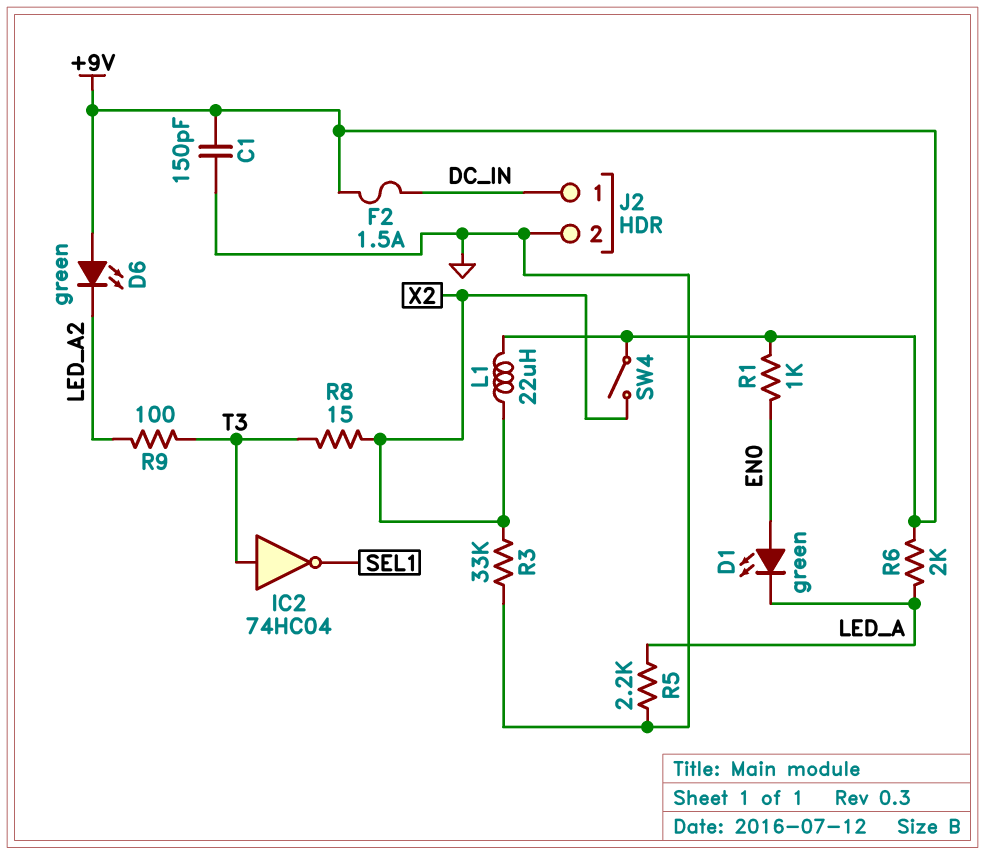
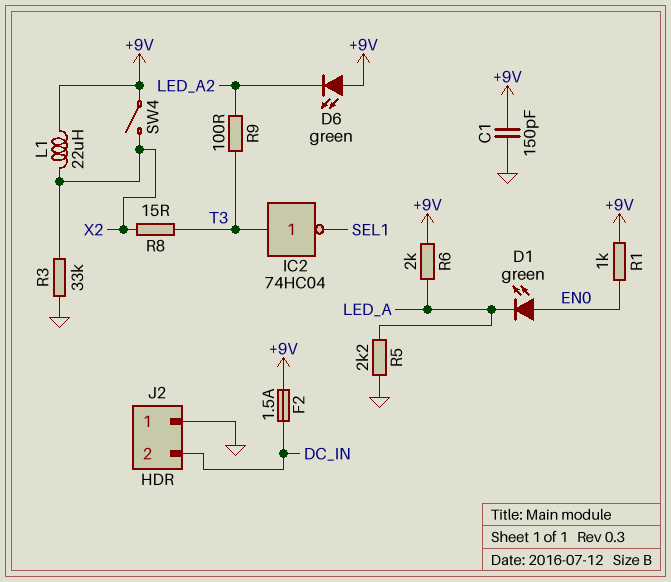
J2 pin 1: DC_IN -> GND
J2 pin 2: GND -> DC_IN

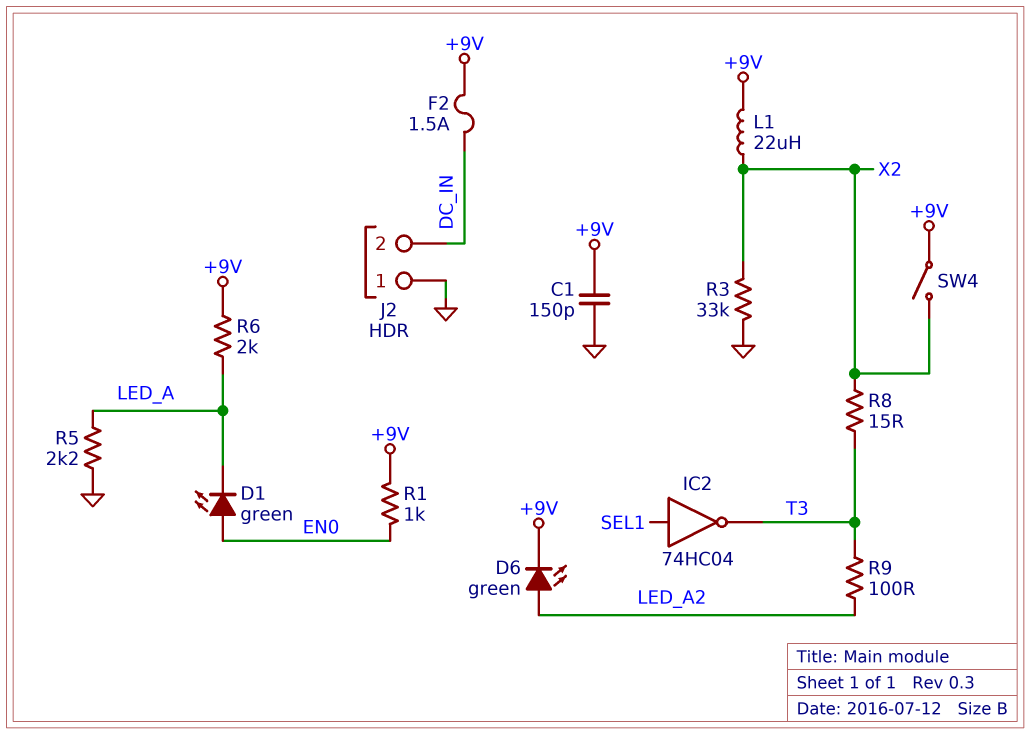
D6: LED green (A +9V, K LED_A2) -> LED green (A LED_A2, K +9V)
IC2: NOT 74HC04 (in T3, out SEL1) -> NOT 74HC04 (in SEL1, out T3)

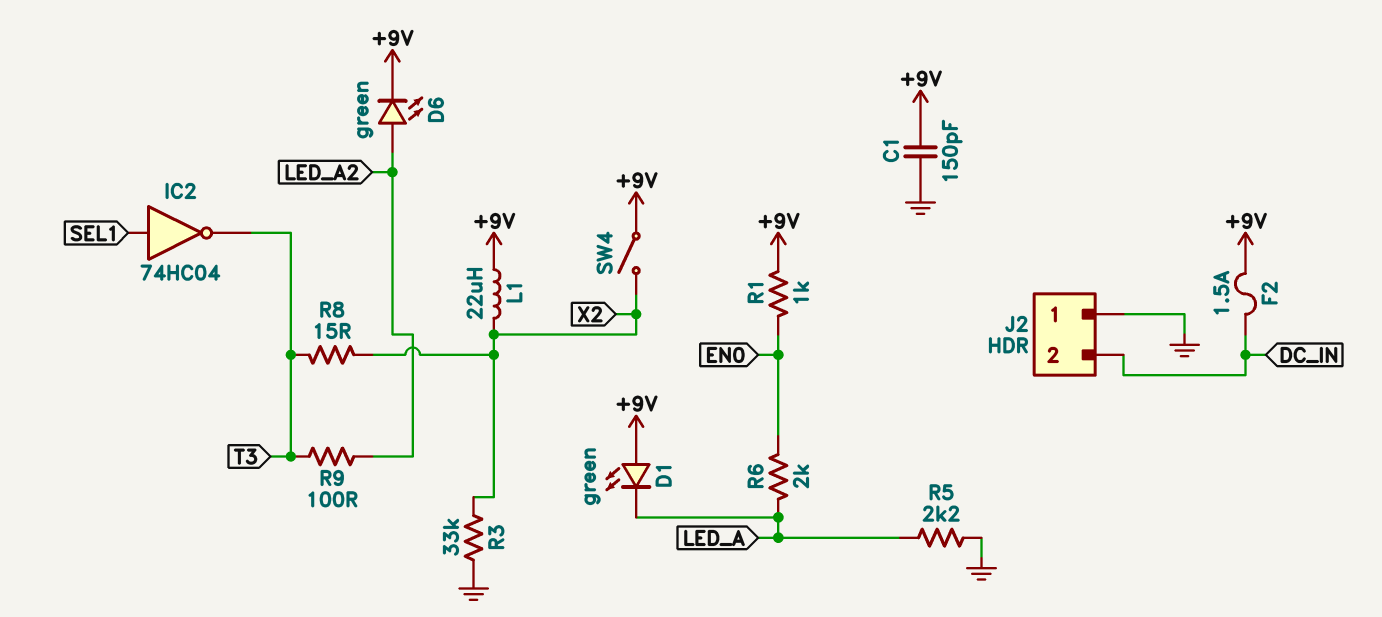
D1: LED green (A EN0, K LED_A) -> LED green (A +9V, K LED_A)
R6: 2k (+9V, LED_A) -> 2k (EN0, LED_A)

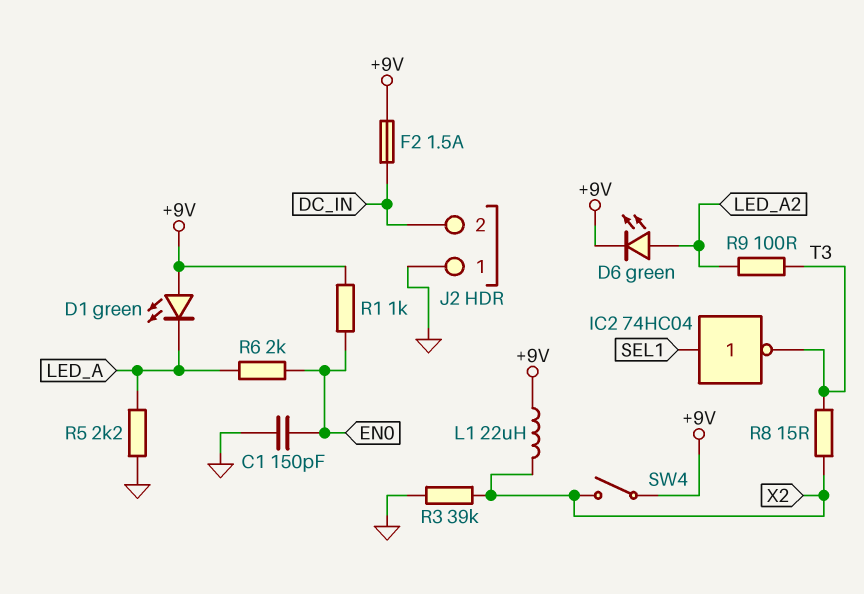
C1: 150pF (+9V, GND) -> 150pF (EN0, GND)
R3: 33k (GND, X2) -> 39k (GND, X2)

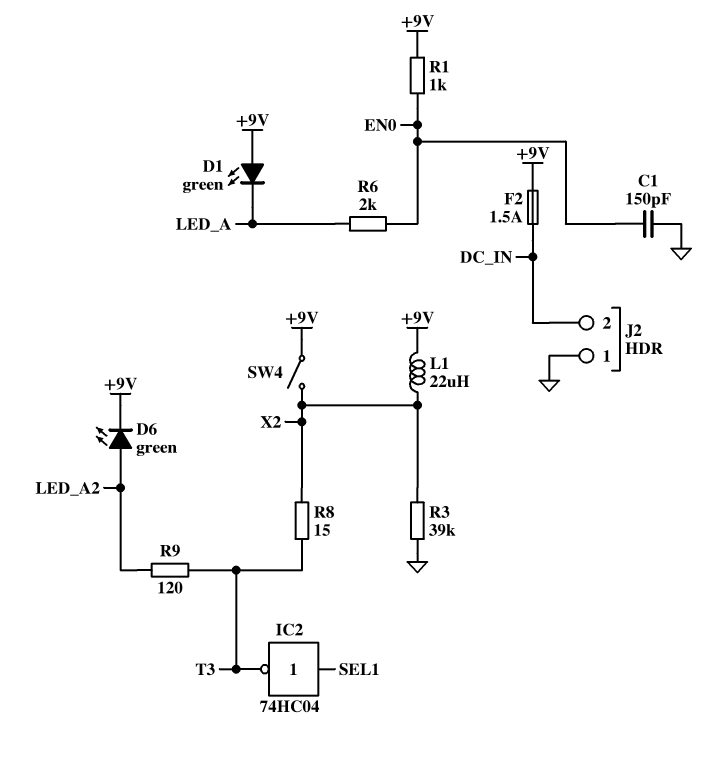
R5: 2.2k (GND, LED_A) -> none
R9: 100 (LED_A2, T3) -> 120 (LED_A2, T3)

